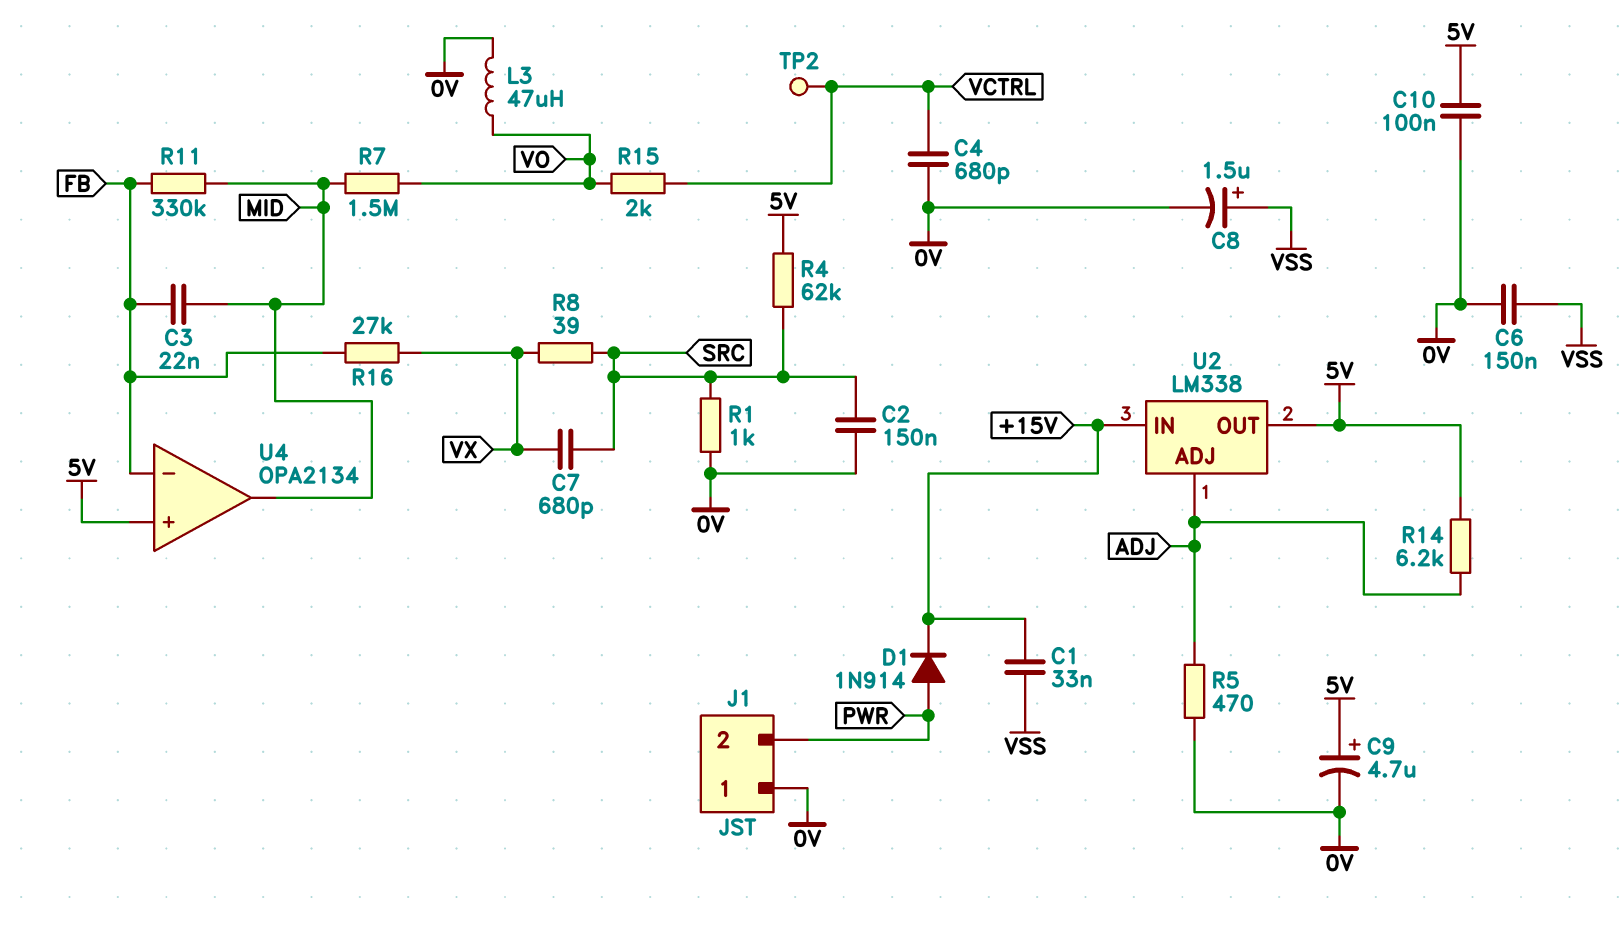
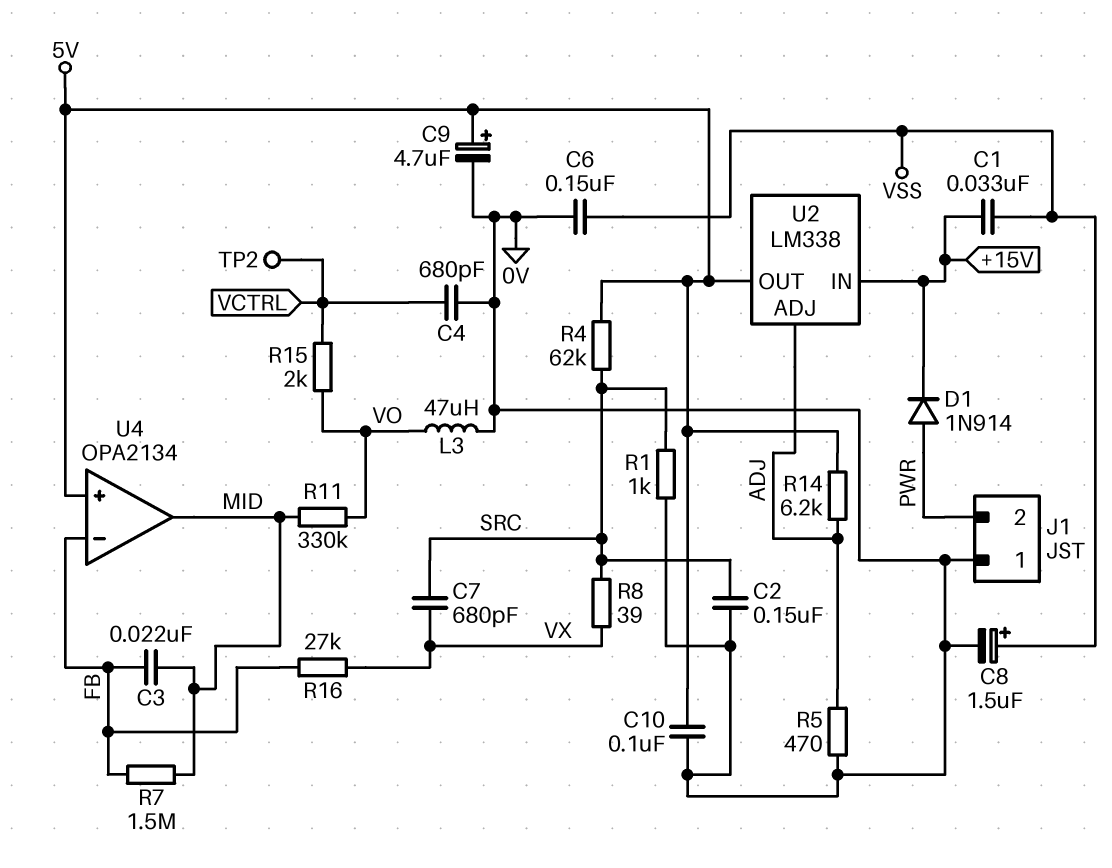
R7: 1.5M (MID, VO) -> 1.5M (FB, MID)
R11: 330k (FB, MID) -> 330k (MID, VO)

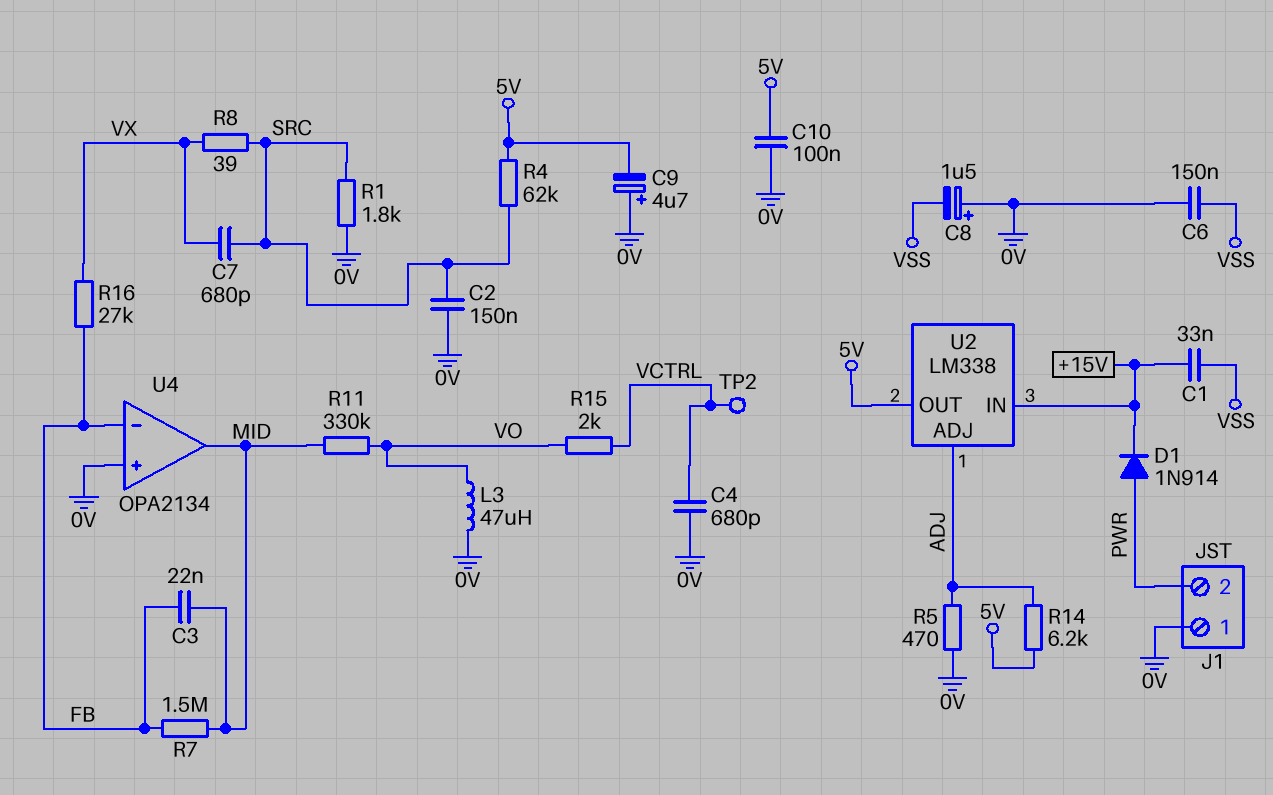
C8: 1.5uF (plus VSS, minus 0V) -> 1.5uF (plus 0V, minus VSS)
C9: 4.7uF (plus 5V, minus 0V) -> 4.7uF (plus 0V, minus 5V)
R1: 1k (0V, SRC) -> 1.8k (0V, SRC)
U4 pin in+: 5V -> 0V

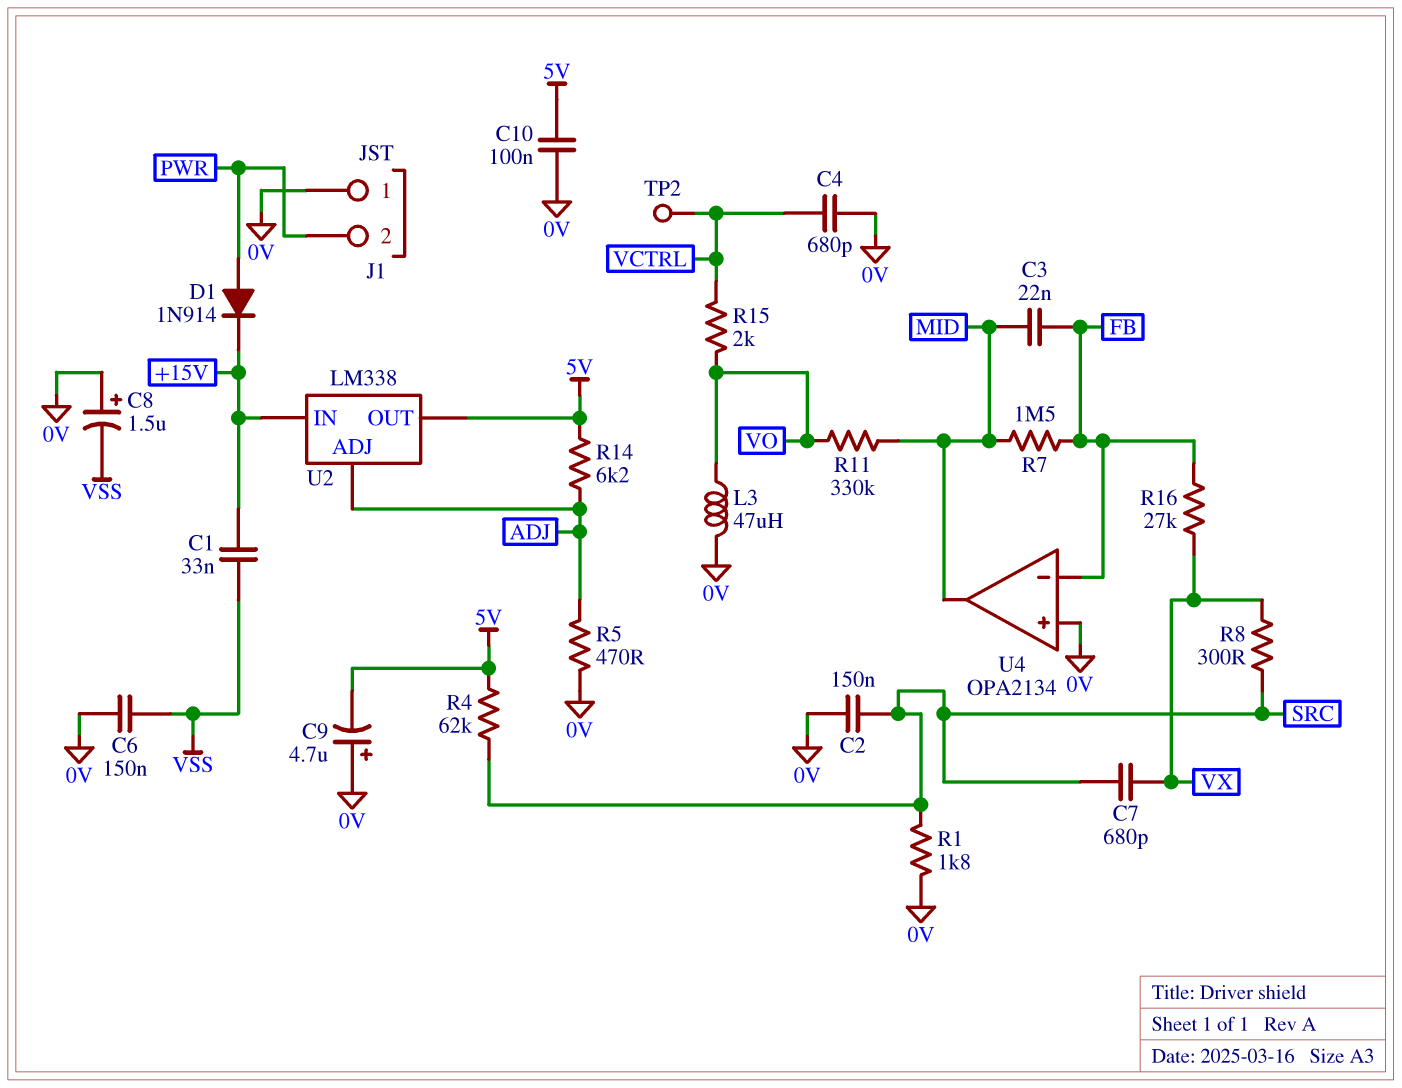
R8: 39 (SRC, VX) -> 300 (SRC, VX)

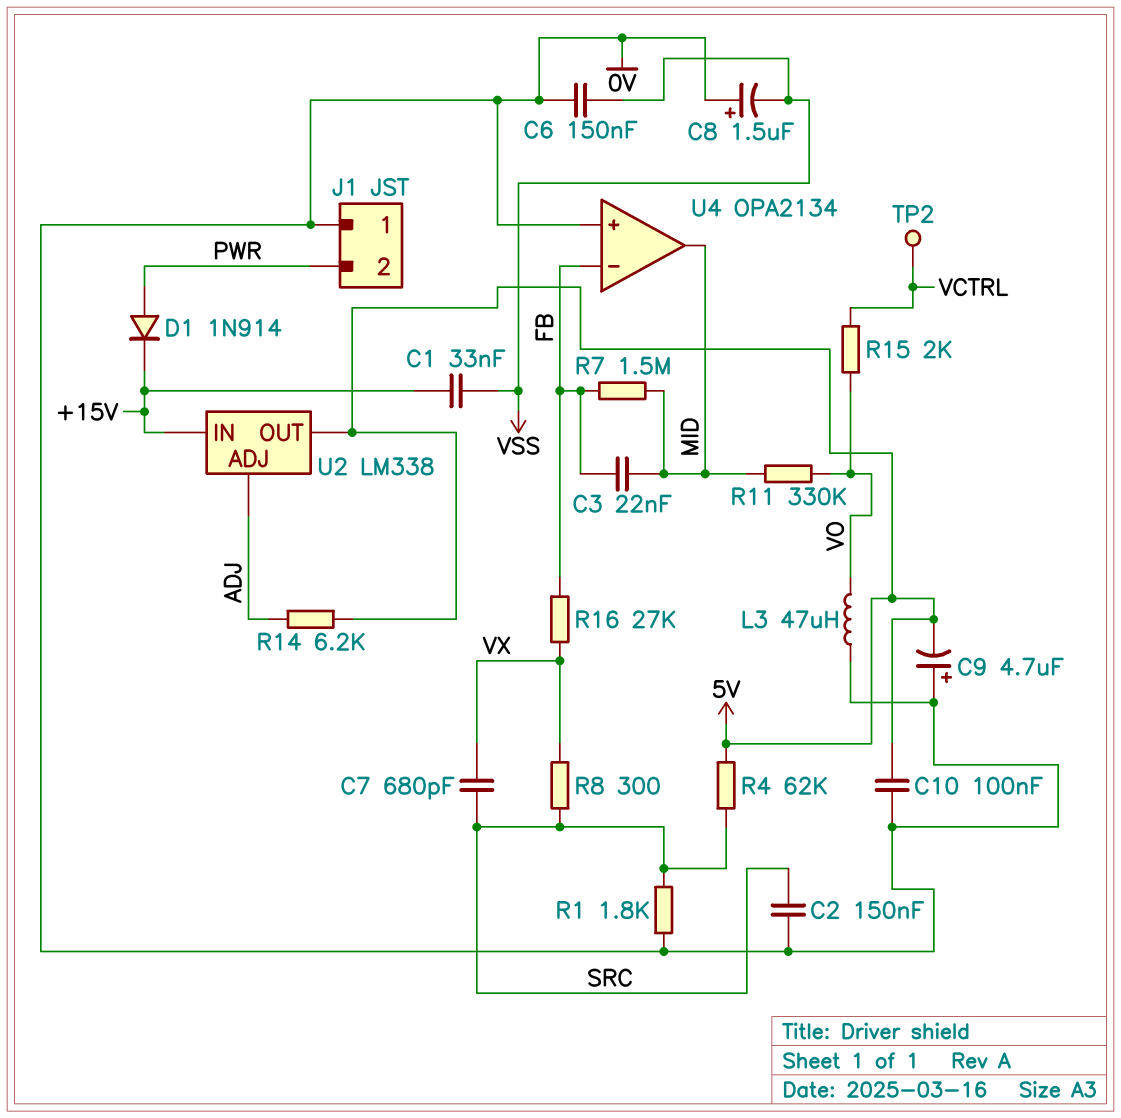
C4: 680pF (0V, VCTRL) -> none
R5: 470 (0V, ADJ) -> none

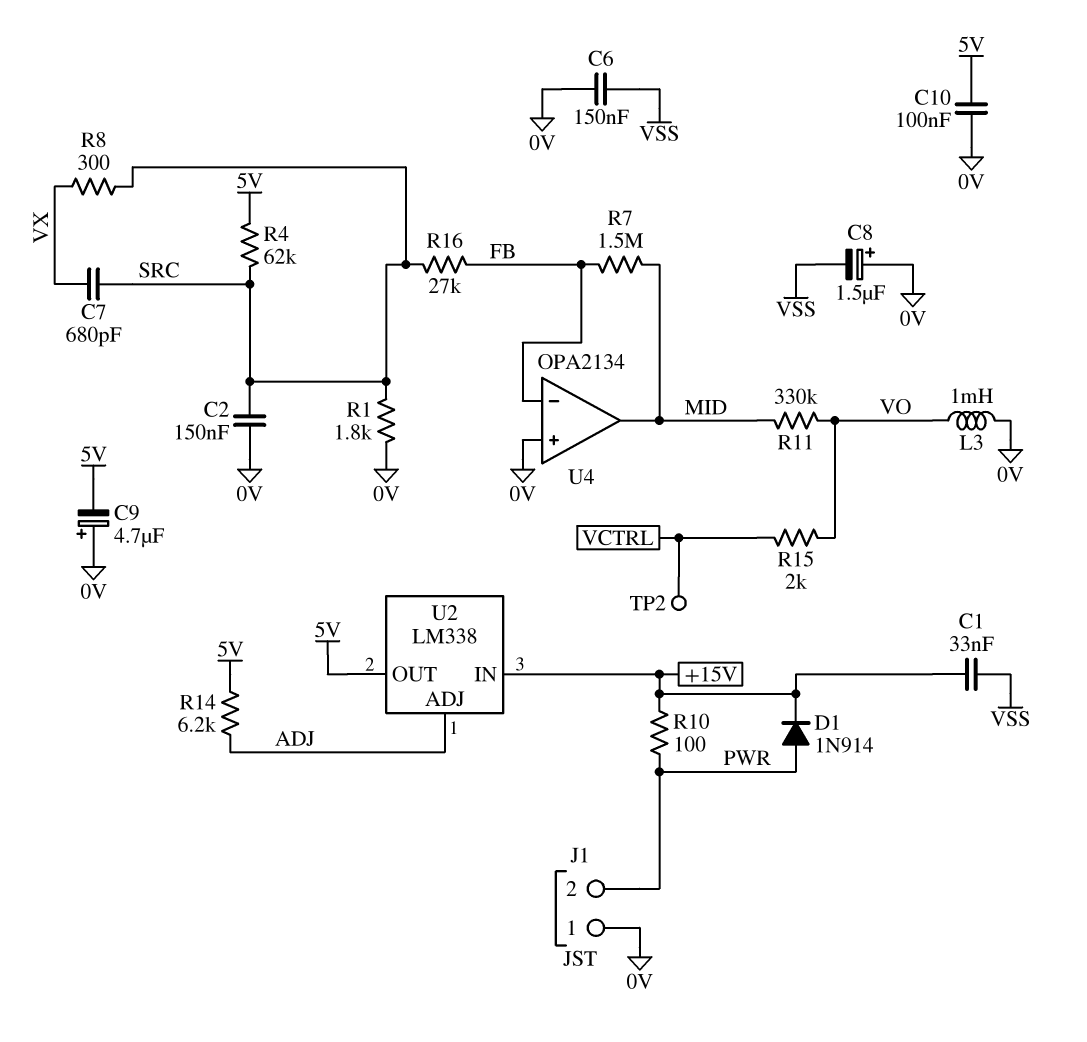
C3: 22nF (FB, MID) -> none
L3: 47uH (0V, VO) -> 1mH (0V, VO)
R10: none -> 100 (+15V, PWR)
R16: 27k (FB, VX) -> 27k (FB, SRC)

